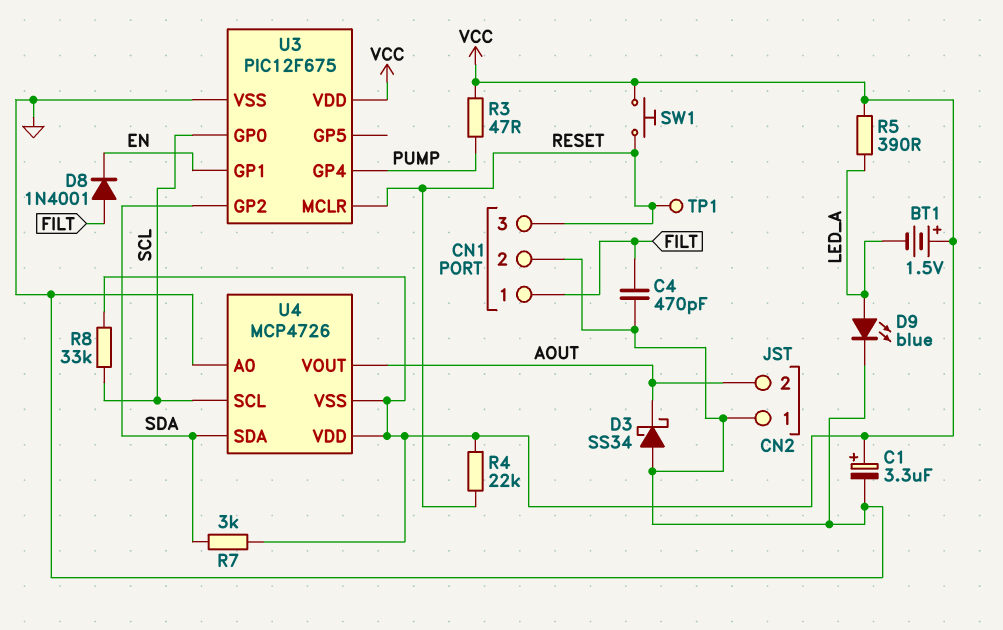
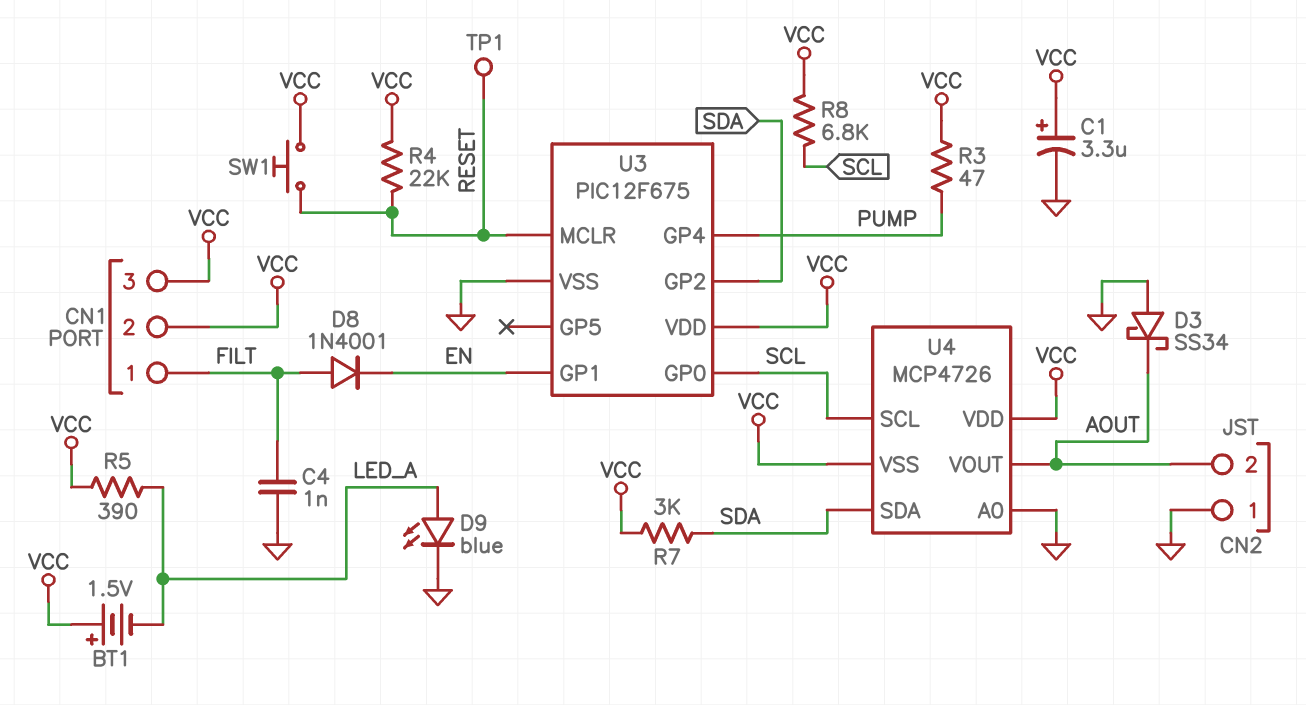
C4: 470pF (FILT, GND) -> 1nF (FILT, GND)
CN1 pin 2: GND -> VCC
CN1 pin 3: RESET -> VCC
R8: 33k (SCL, VCC) -> 6.8k (SCL, VCC)

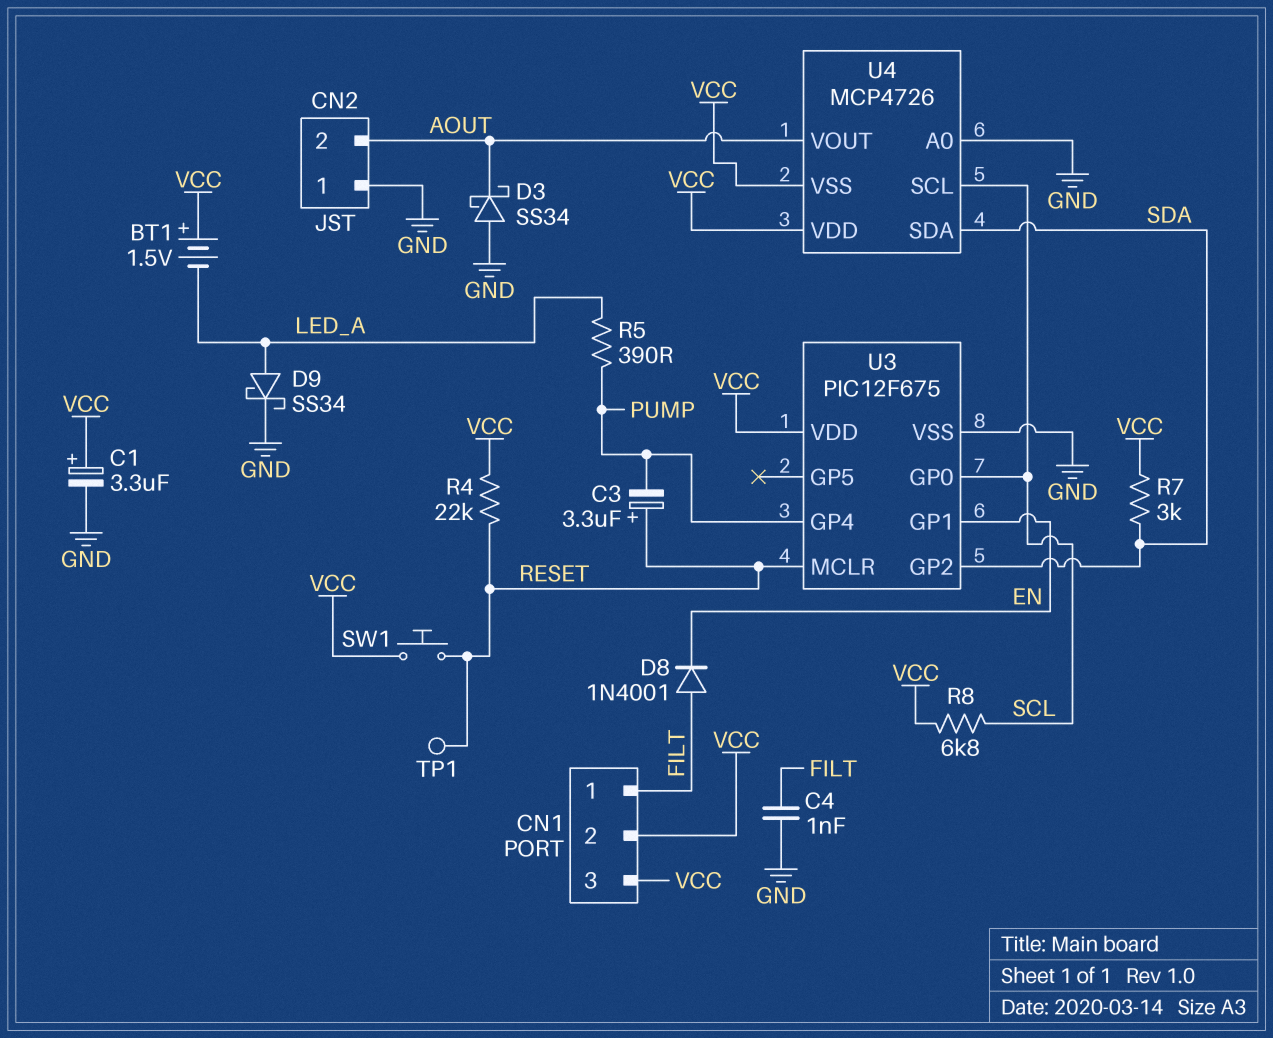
C3: none -> 3.3uF (plus RESET, minus PUMP)
D9: LED blue (A LED_A, K GND) -> schottky SS34 (A LED_A, K GND)
R3: 47 (PUMP, VCC) -> none
R5: 390 (LED_A, VCC) -> 390 (LED_A, PUMP)

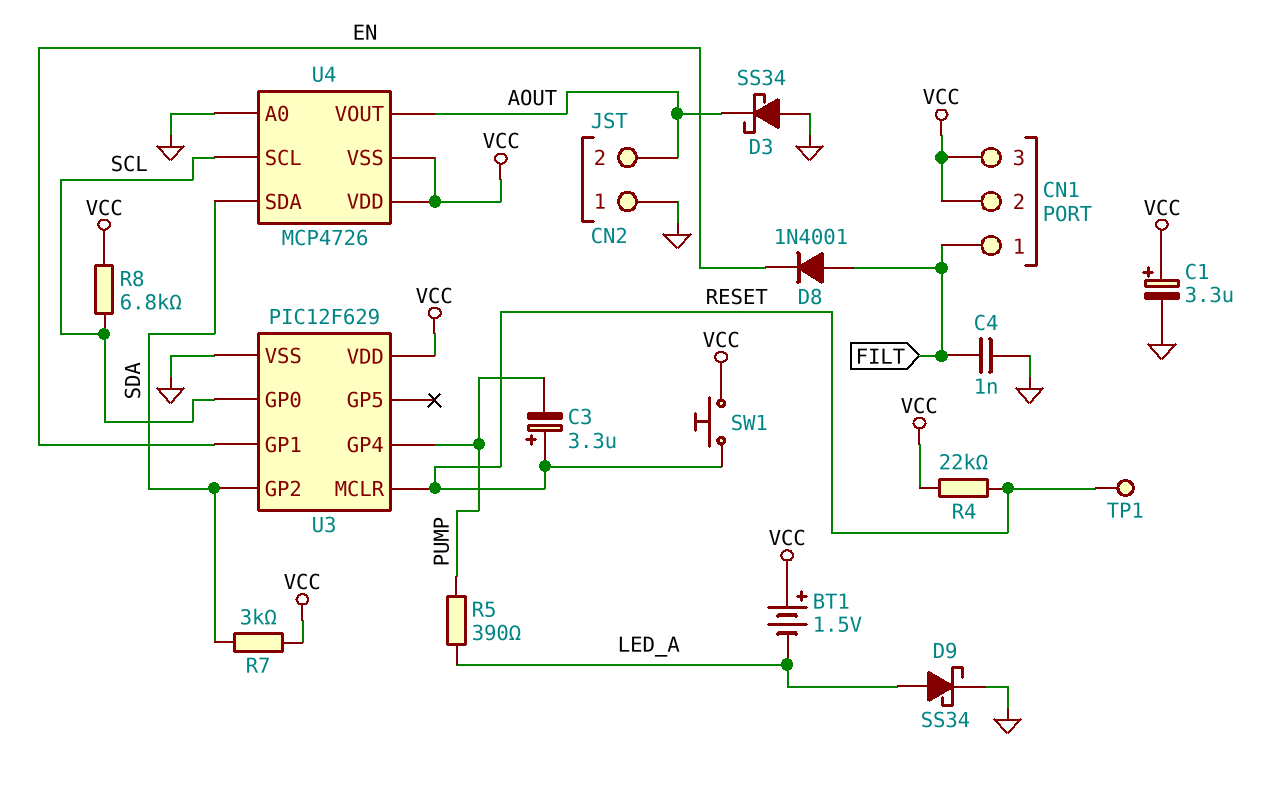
U3: PIC12F675 -> PIC12F629

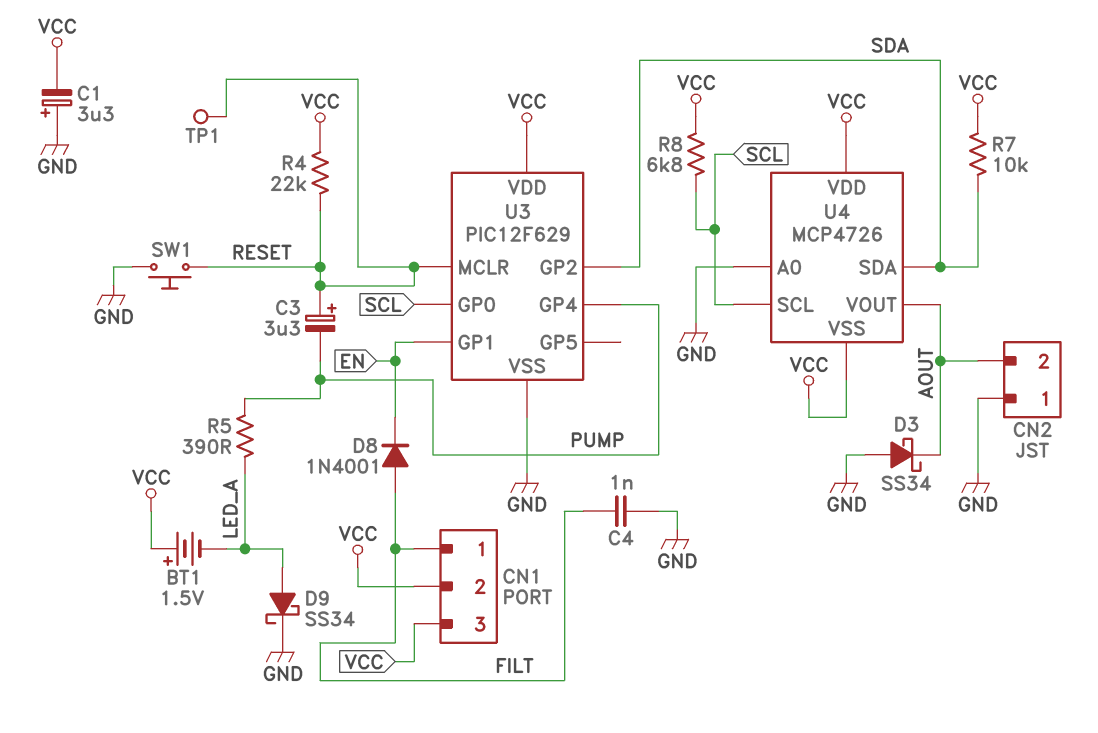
C1: 3.3uF (plus VCC, minus GND) -> 3.3uF (plus GND, minus VCC)
R7: 3k (SDA, VCC) -> 10k (SDA, VCC)
SW1: button (RESET, VCC) -> button (GND, RESET)

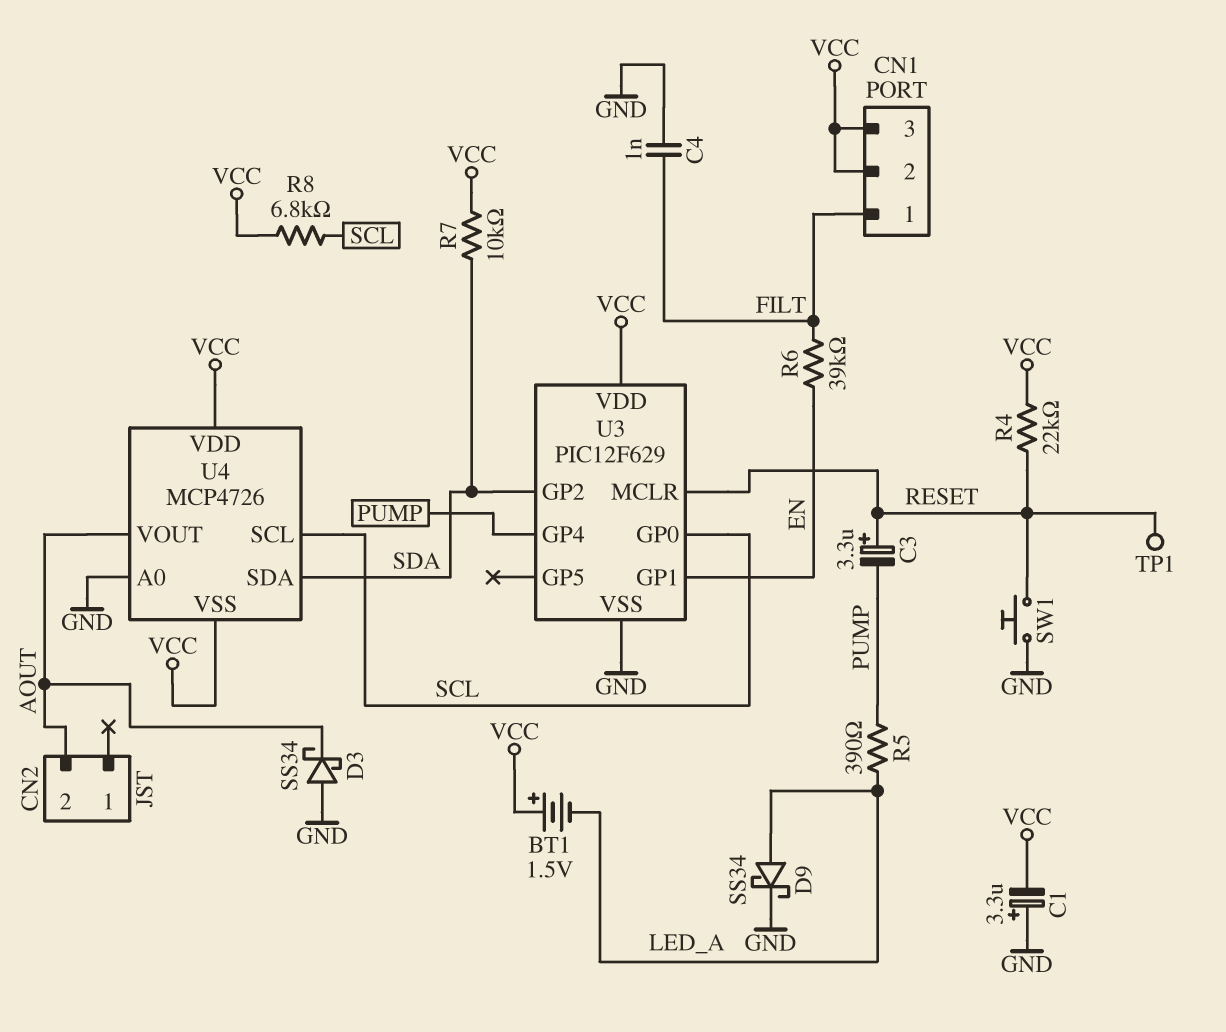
CN2 pin 1: GND -> none
D8: diode 1N4001 (A FILT, K EN) -> none
R6: none -> 39k (EN, FILT)

